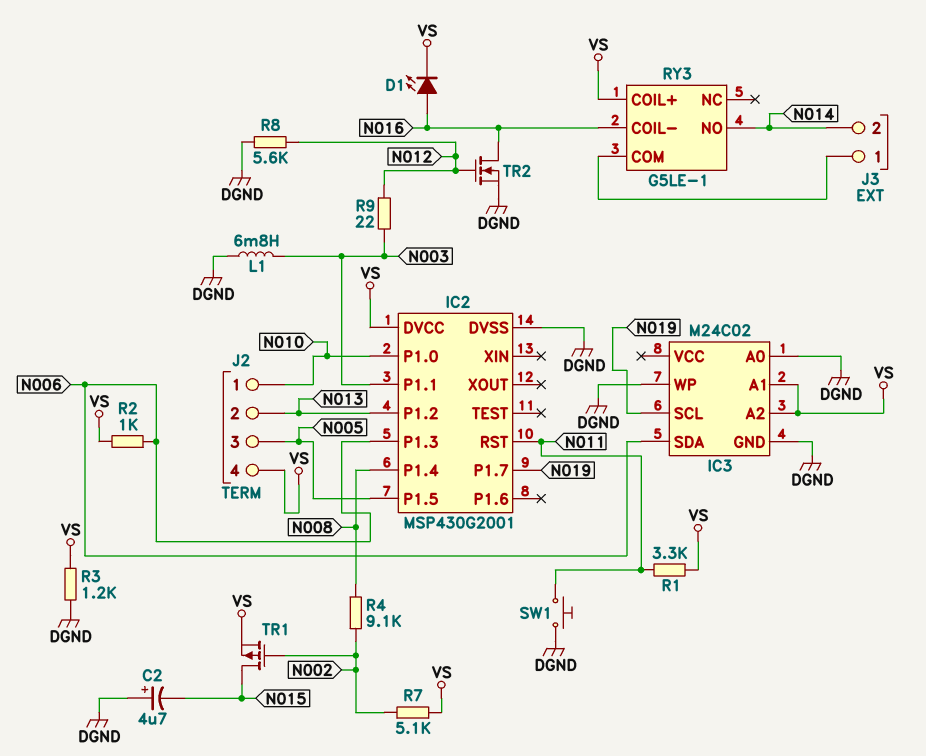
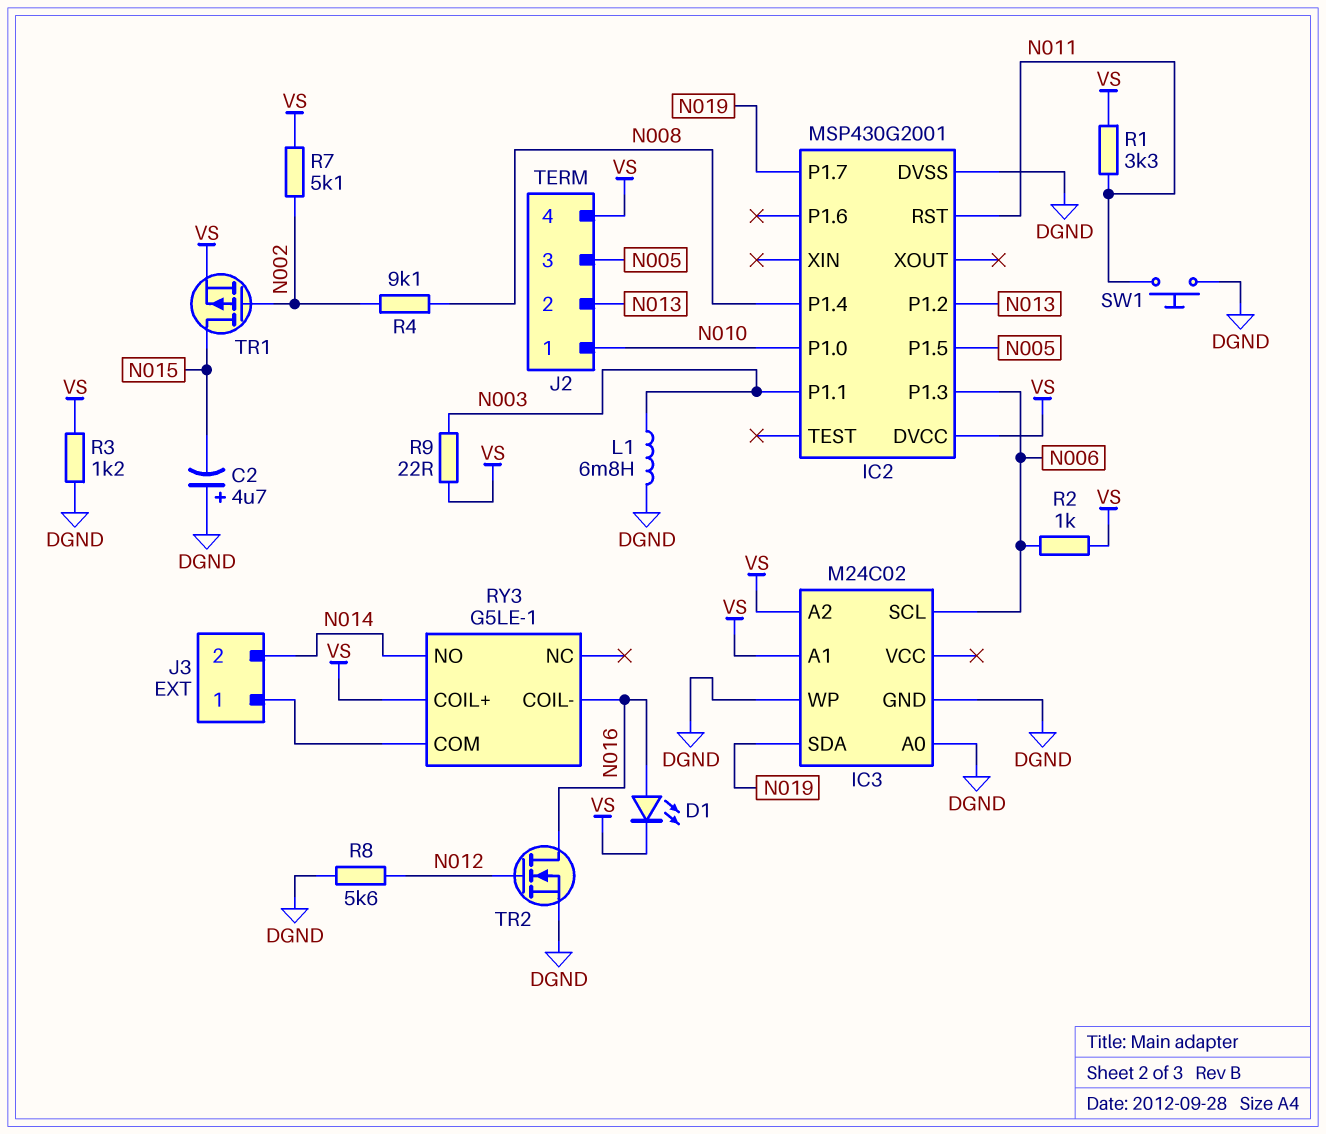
IC3 pin SCL: N019 -> N006
IC3 pin SDA: N006 -> N019
R9: 22 (N003, N012) -> 22 (N003, VS)

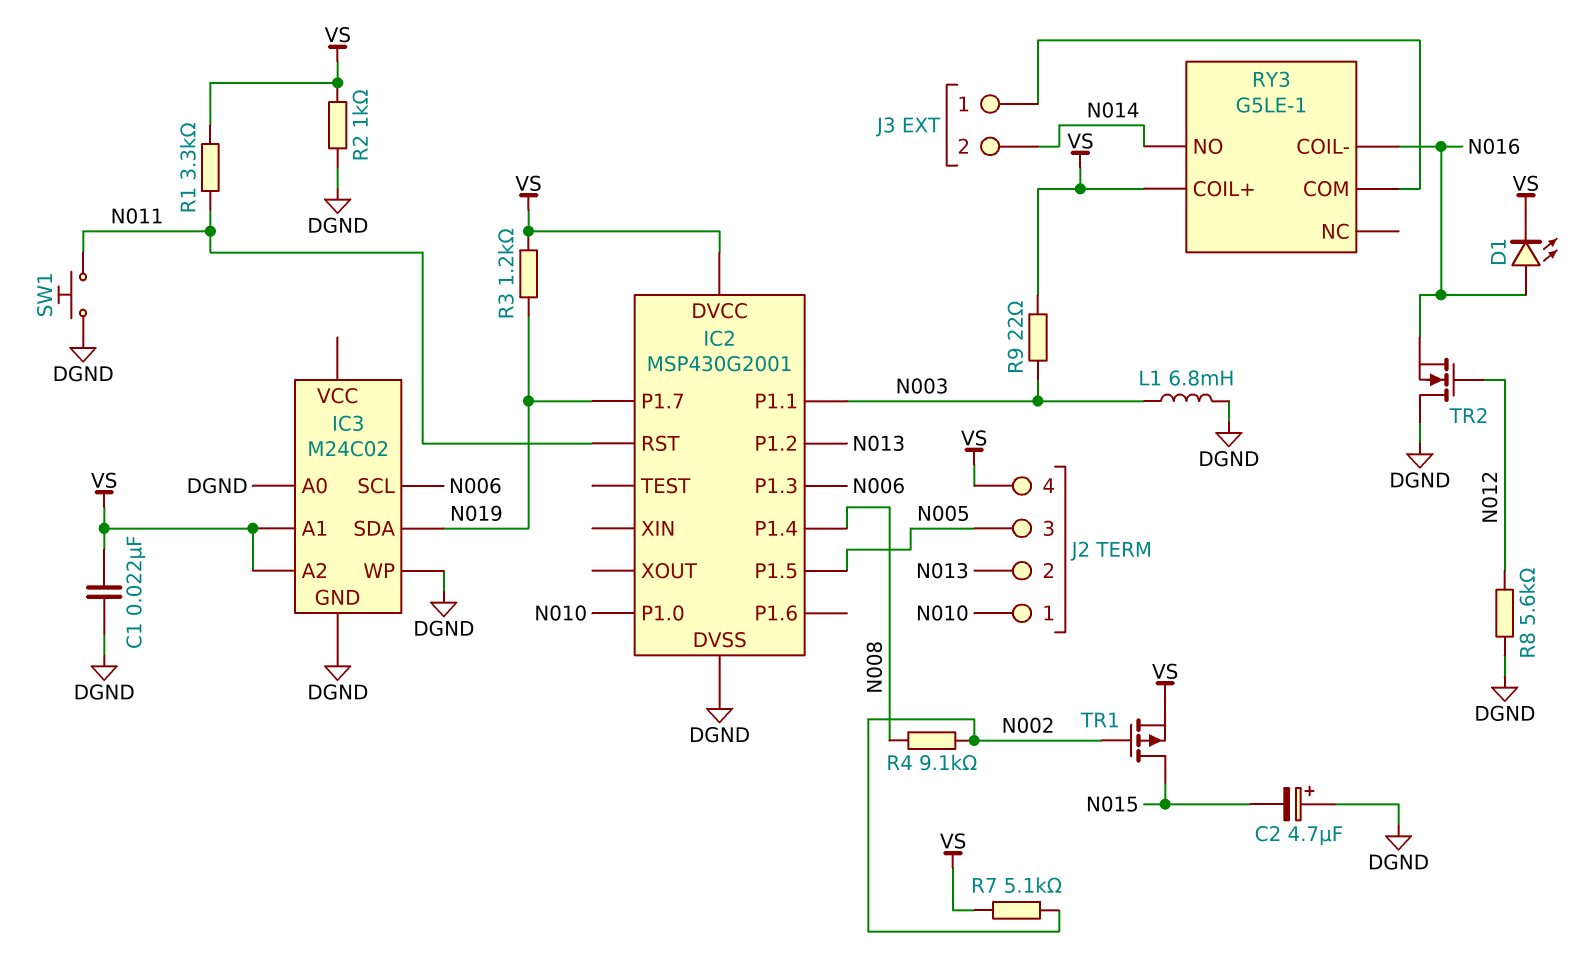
C1: none -> 22nF (DGND, VS)
R2: 1k (N006, VS) -> 1k (DGND, VS)
R3: 1.2k (DGND, VS) -> 1.2k (N019, VS)
TR2: NMOS (G N012, D N016, S DGND) -> NMOS (G N012, D DGND, S N016)

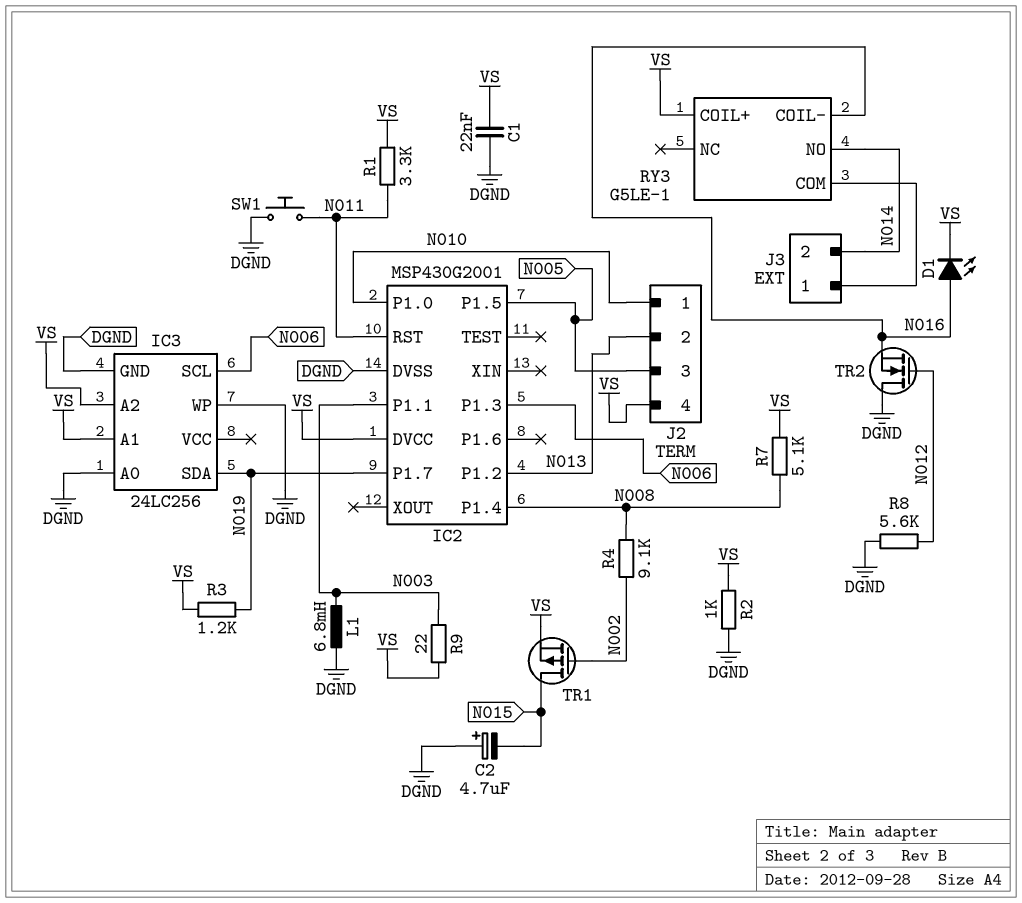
IC3: M24C02 -> 24LC256
R7: 5.1k (N002, VS) -> 5.1k (N008, VS)

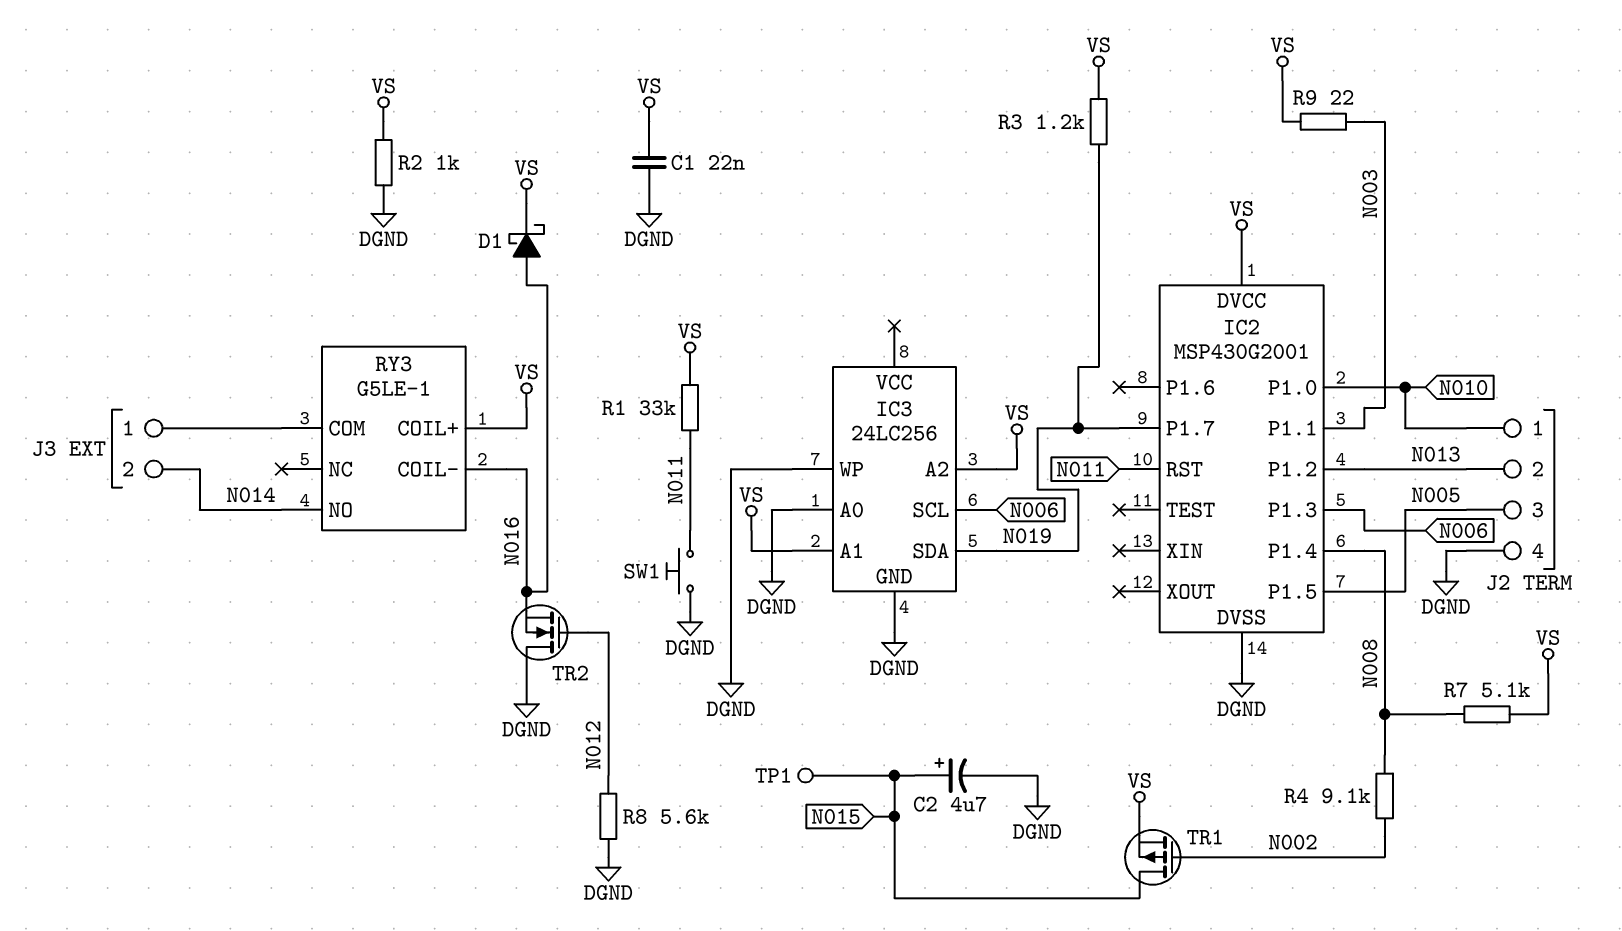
C2: 4.7uF (plus DGND, minus N015) -> 4.7uF (plus N015, minus DGND)
D1: LED (A N016, K VS) -> schottky (A N016, K VS)
J2 pin 4: VS -> DGND
L1: 6.8mH (DGND, N003) -> none
R1: 3.3k (N011, VS) -> 33k (N011, VS)
TP1: none -> test point (N015)

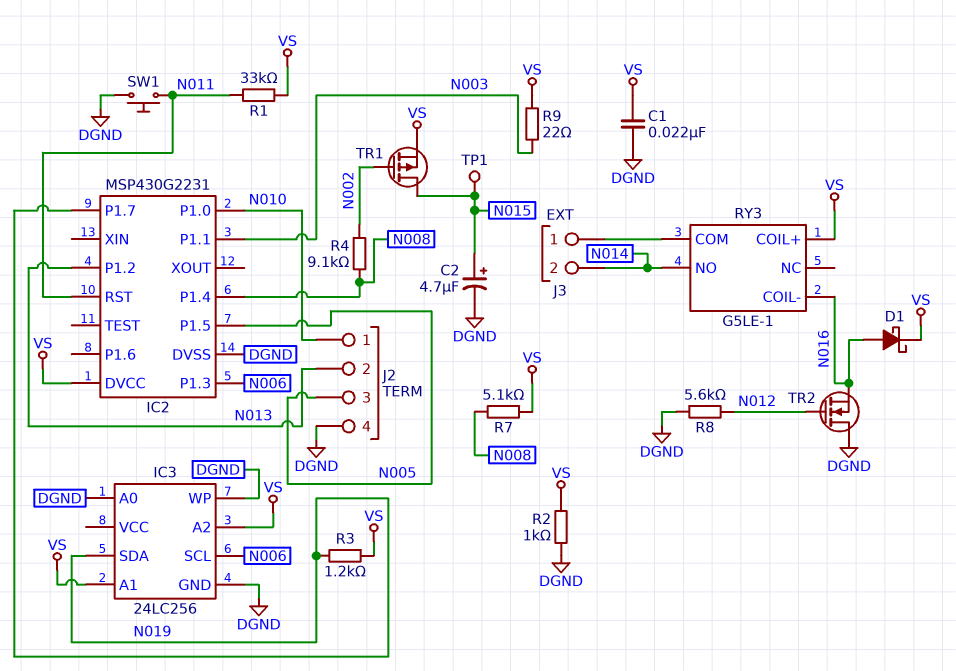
IC2: MSP430G2001 -> MSP430G2231

